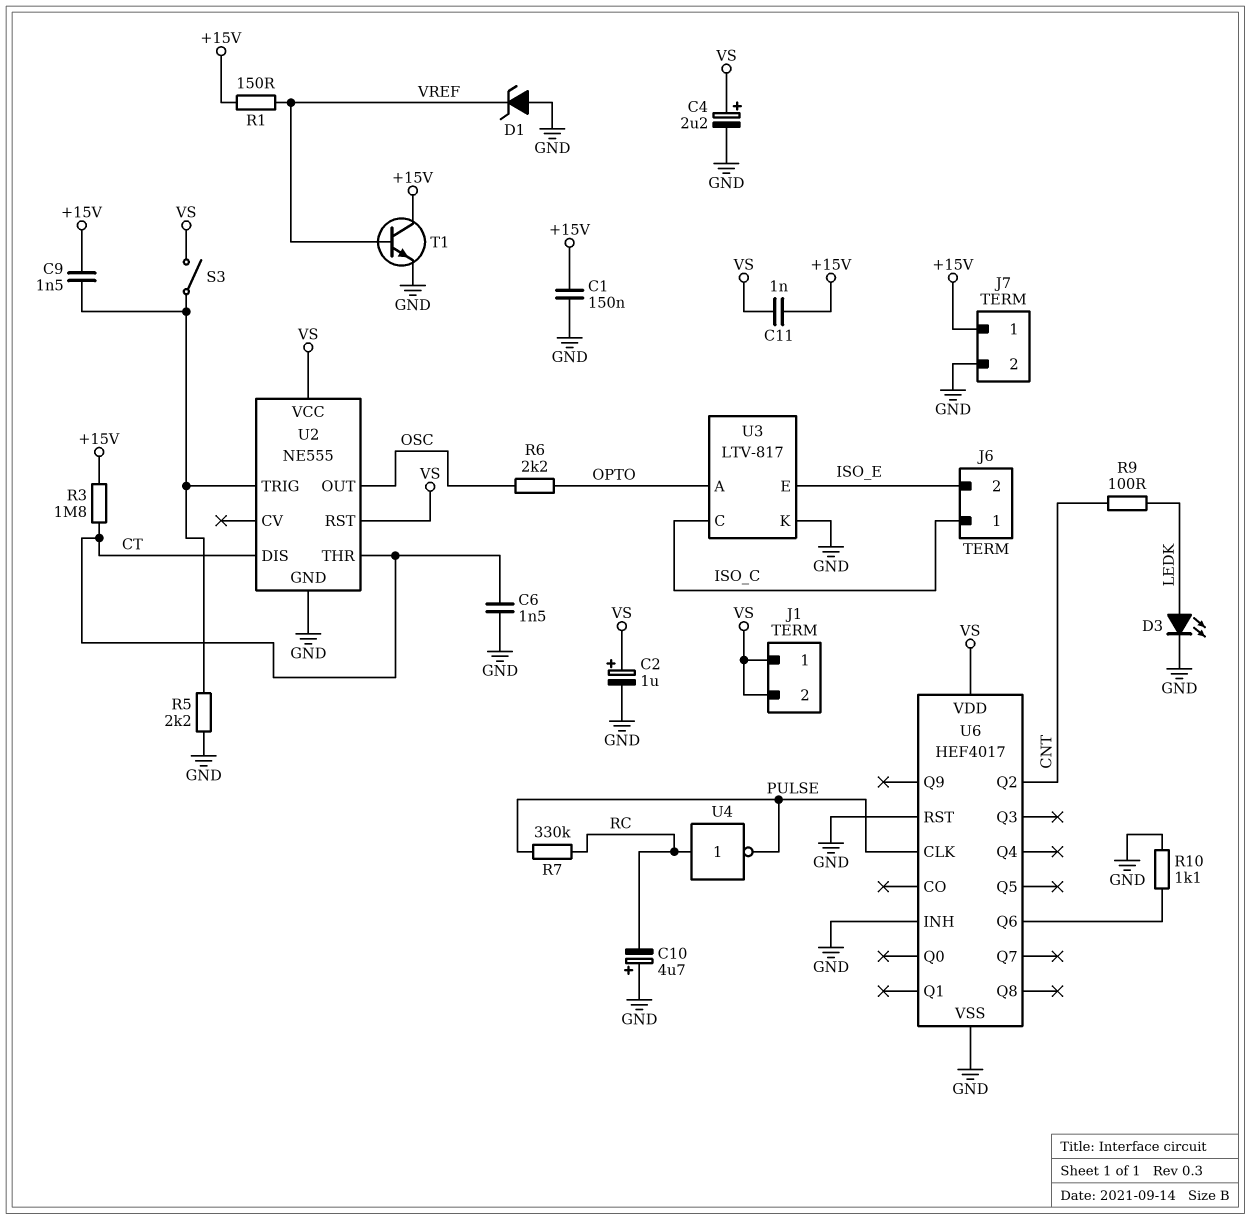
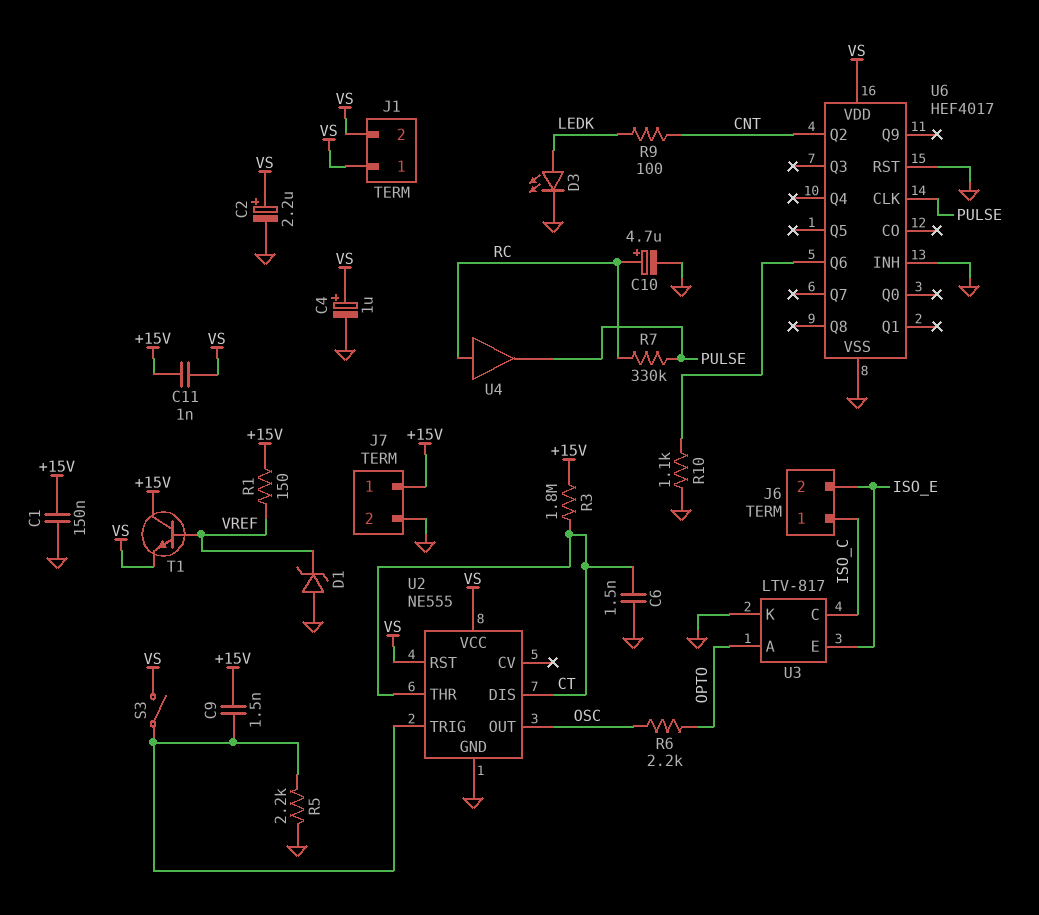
C2: 1uF (plus VS, minus GND) -> 2.2uF (plus VS, minus GND)
C4: 2.2uF (plus VS, minus GND) -> 1uF (plus VS, minus GND)
C10: 4.7uF (plus GND, minus RC) -> 4.7uF (plus RC, minus GND)
T1: NPN (B VREF, C +15V, E GND) -> NPN (B VREF, C +15V, E VS)
U4: NOT (in RC, out PULSE) -> buffer (in RC, out PULSE)

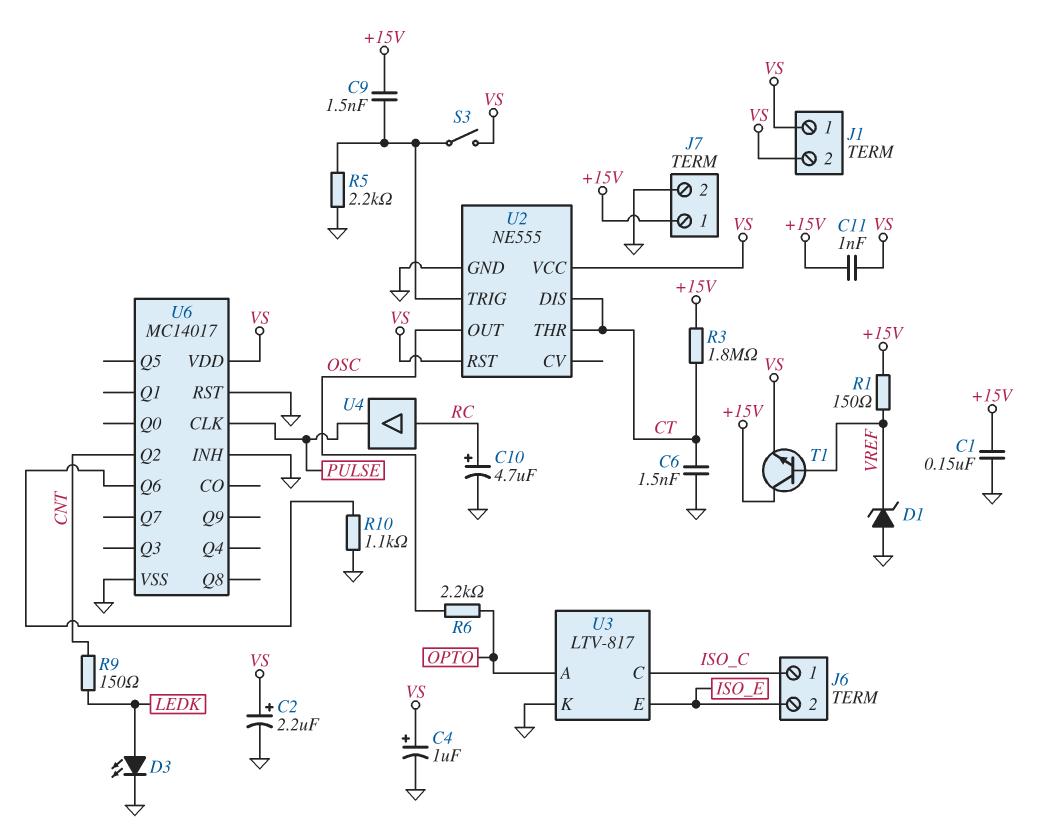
R7: 330k (PULSE, RC) -> none
R9: 100 (CNT, LEDK) -> 150 (CNT, LEDK)
U6: HEF4017 -> MC14017

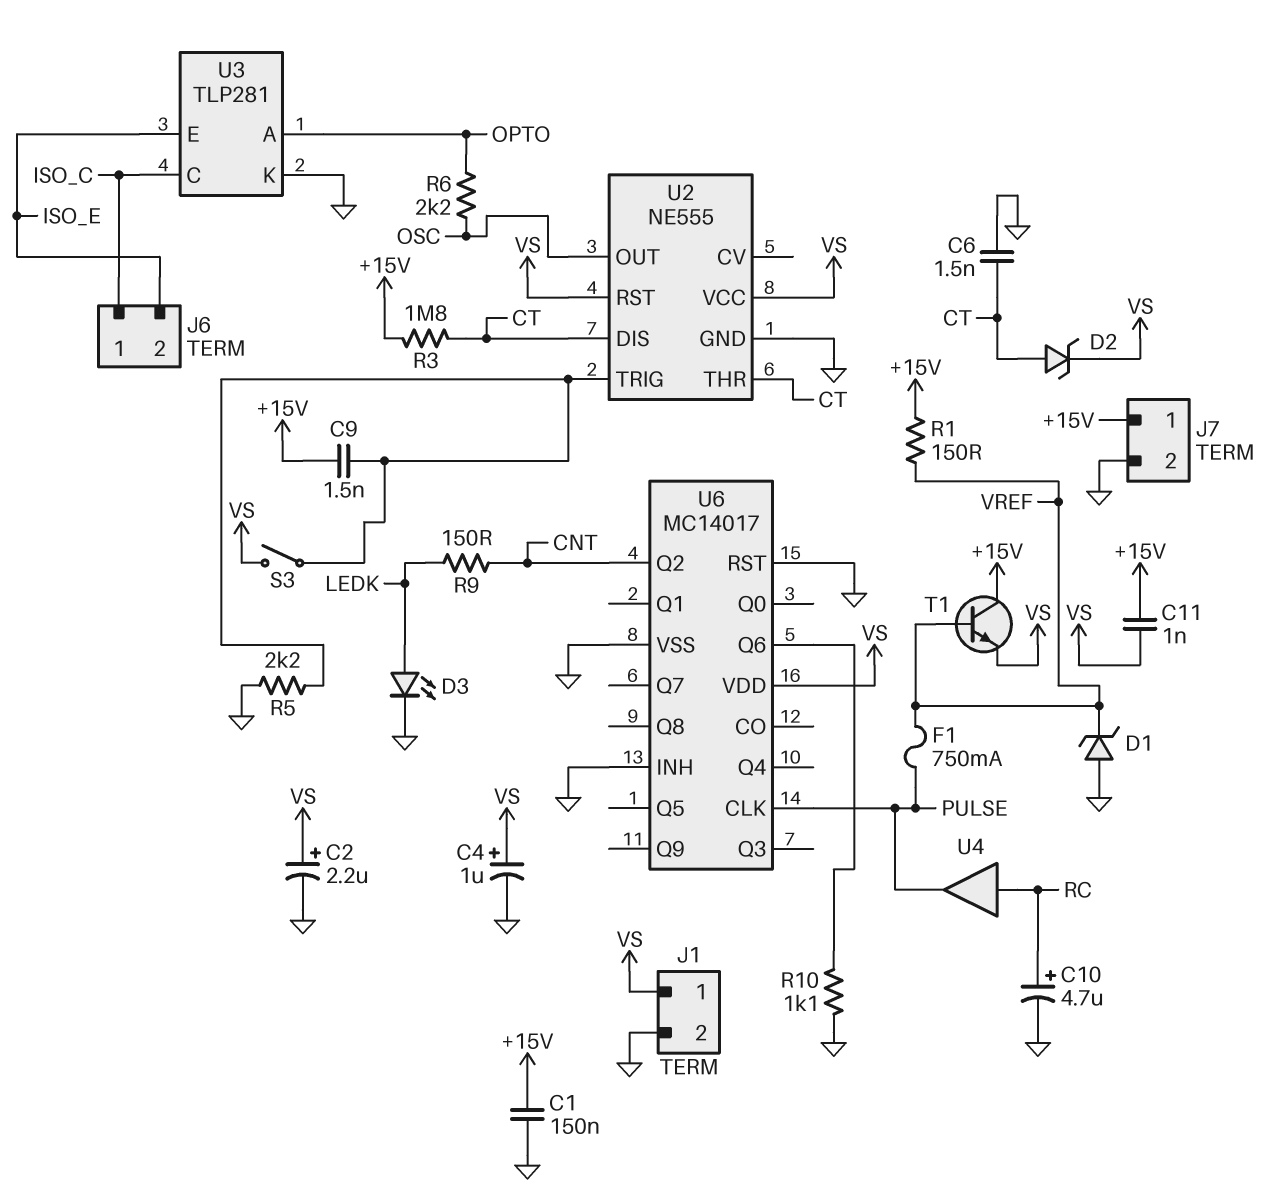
D2: none -> zener (A CT, K VS)
F1: none -> 750mA (PULSE, VREF)
J1 pin 2: VS -> GND
U3: LTV-817 -> TLP281

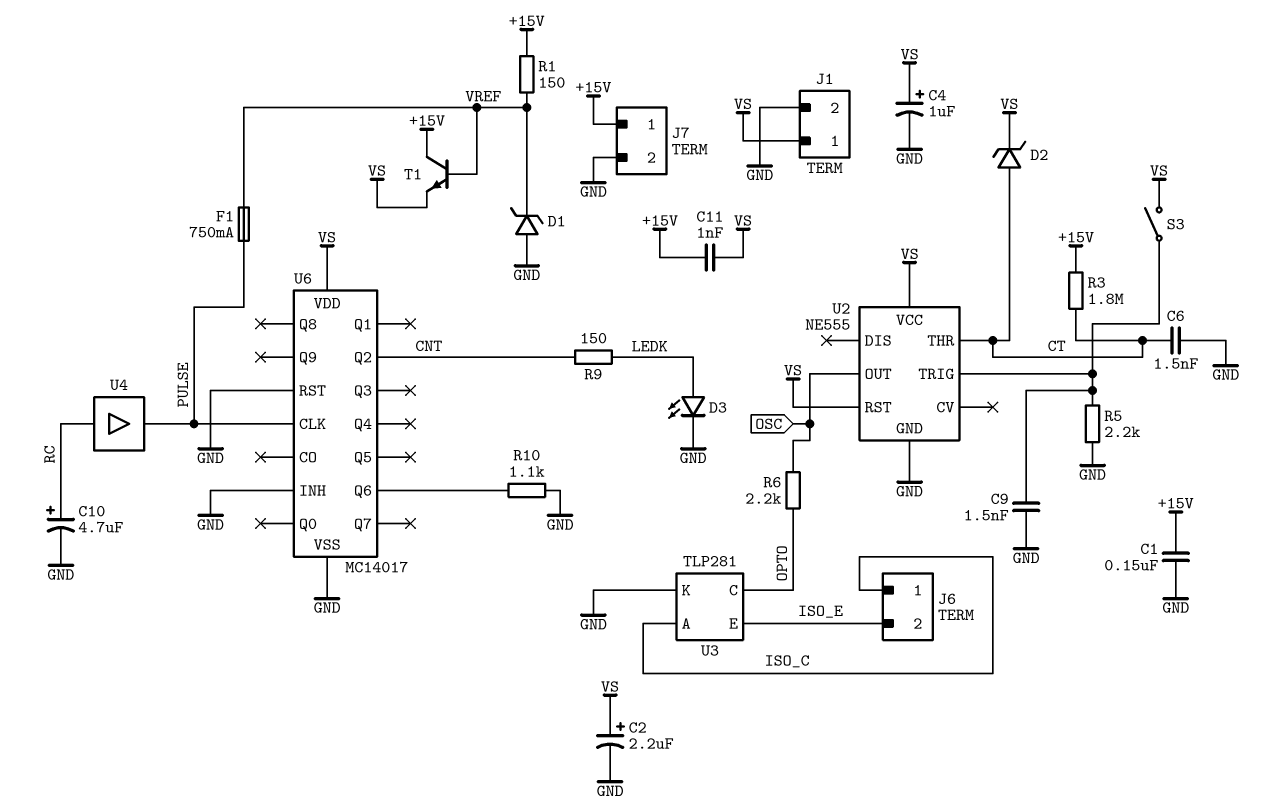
C9: 1.5nF (+15V, U2/TRIG) -> 1.5nF (GND, U2/TRIG)
U2 pin DIS: CT -> none
U3 pin A: OPTO -> ISO_C
U3 pin C: ISO_C -> OPTO

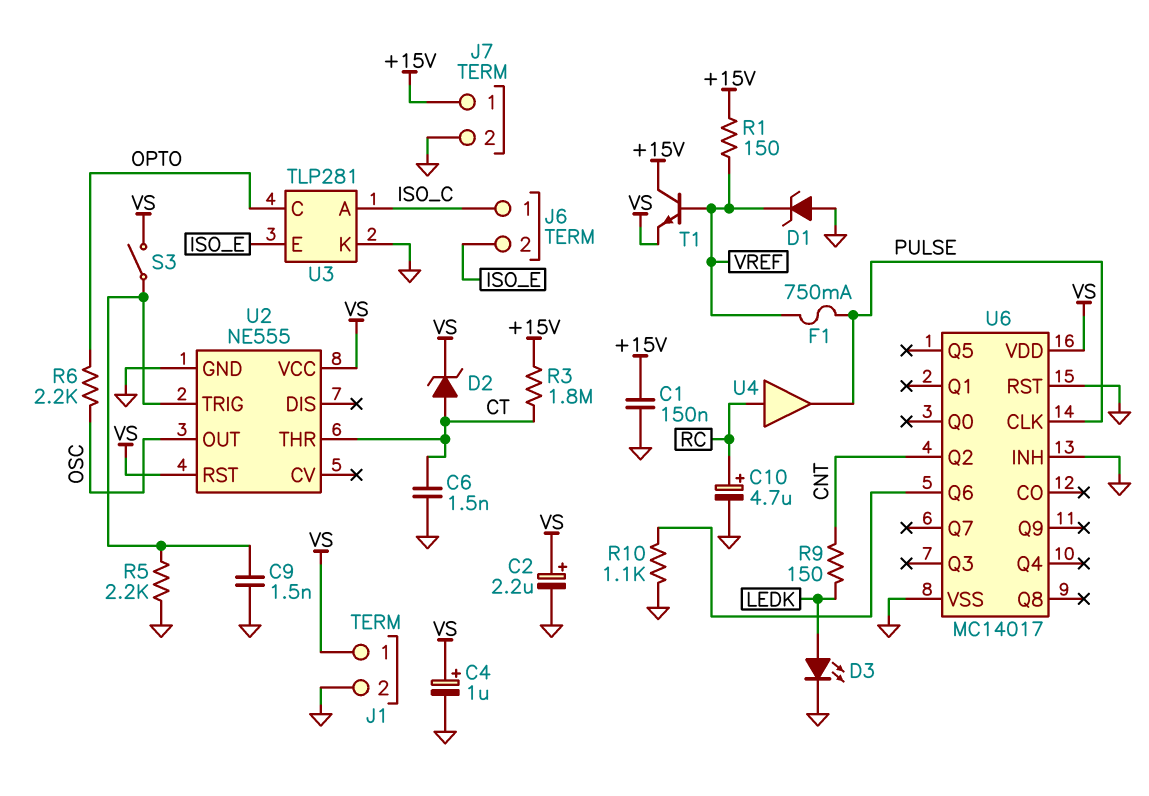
C11: 1nF (+15V, VS) -> none

